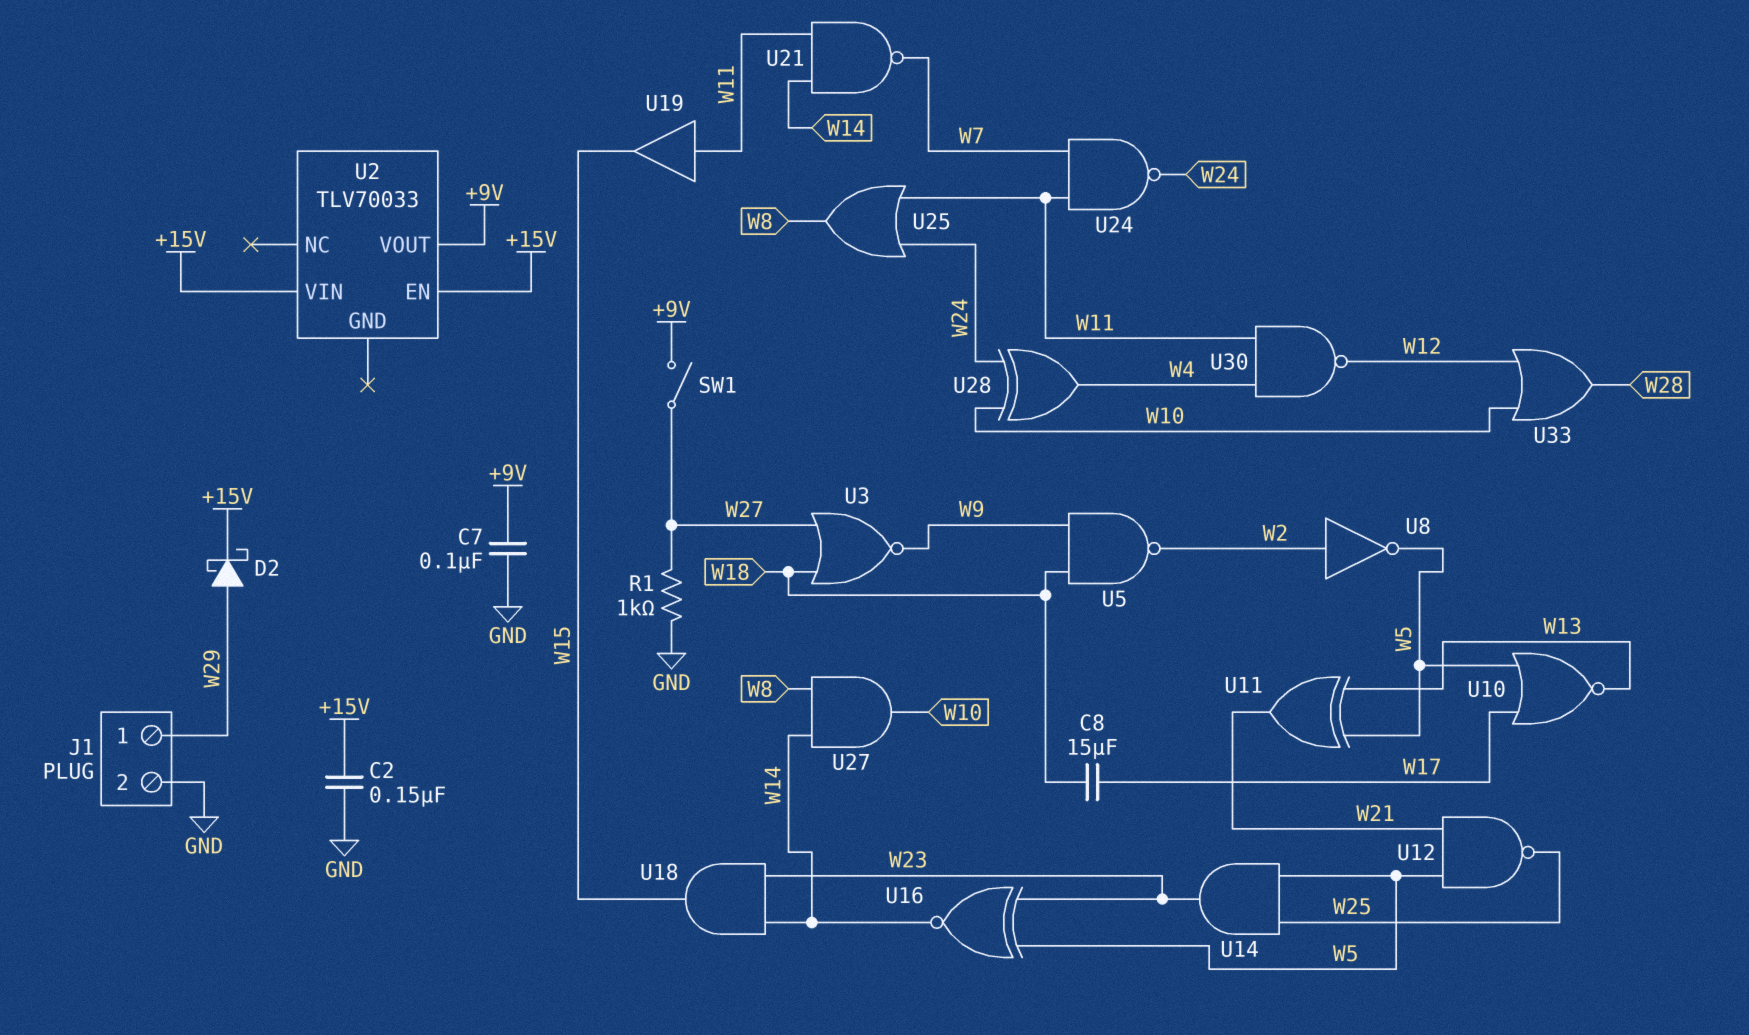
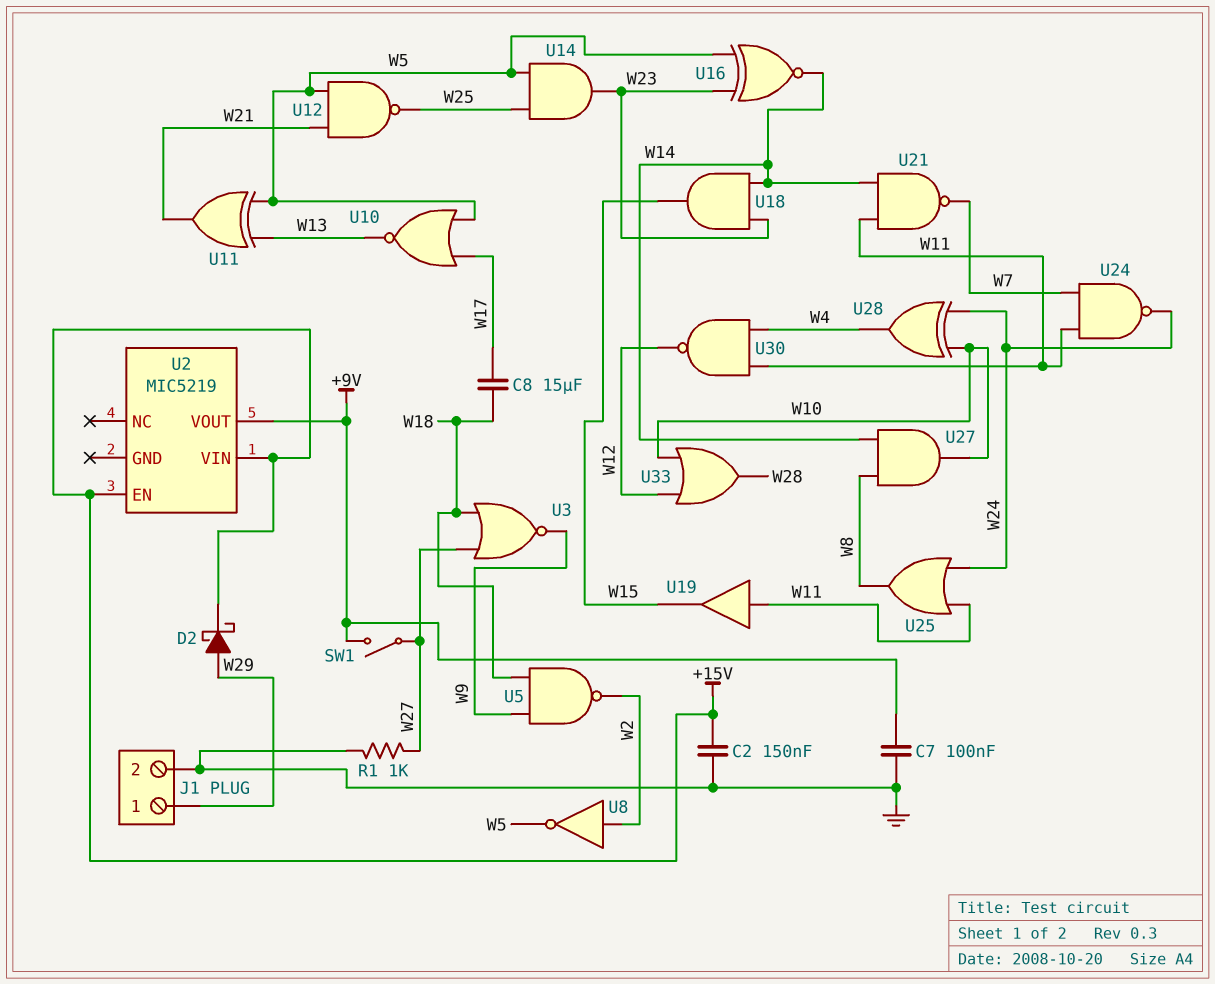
U2: TLV70033 -> MIC5219

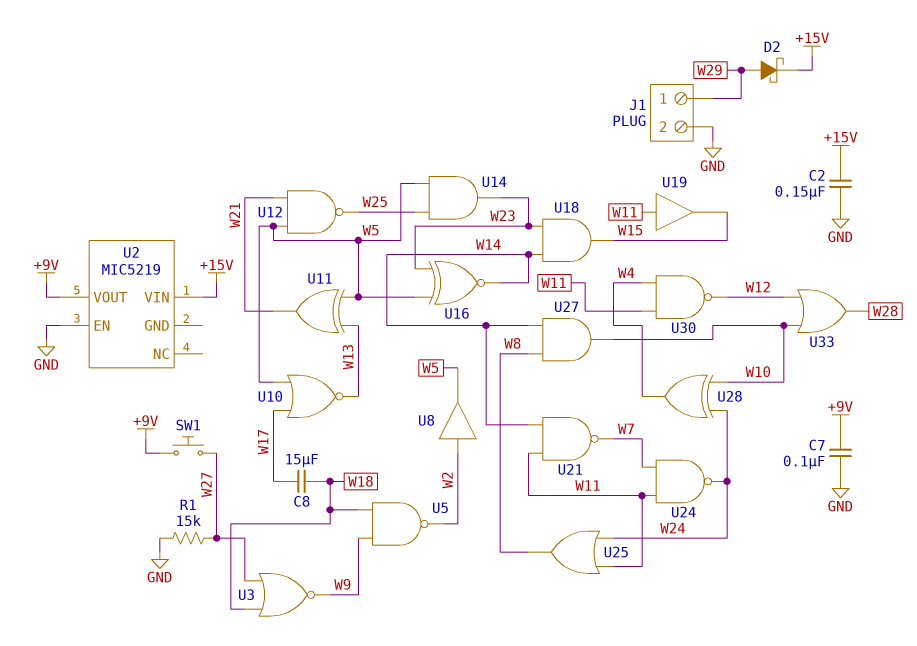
R1: 1k (GND, W27) -> 15k (GND, W27)
SW1: switch (+9V, W27) -> button (+9V, W27)
U2 pin EN: +15V -> GND
U8: NOT (in W2, out W5) -> buffer (in W2, out W5)

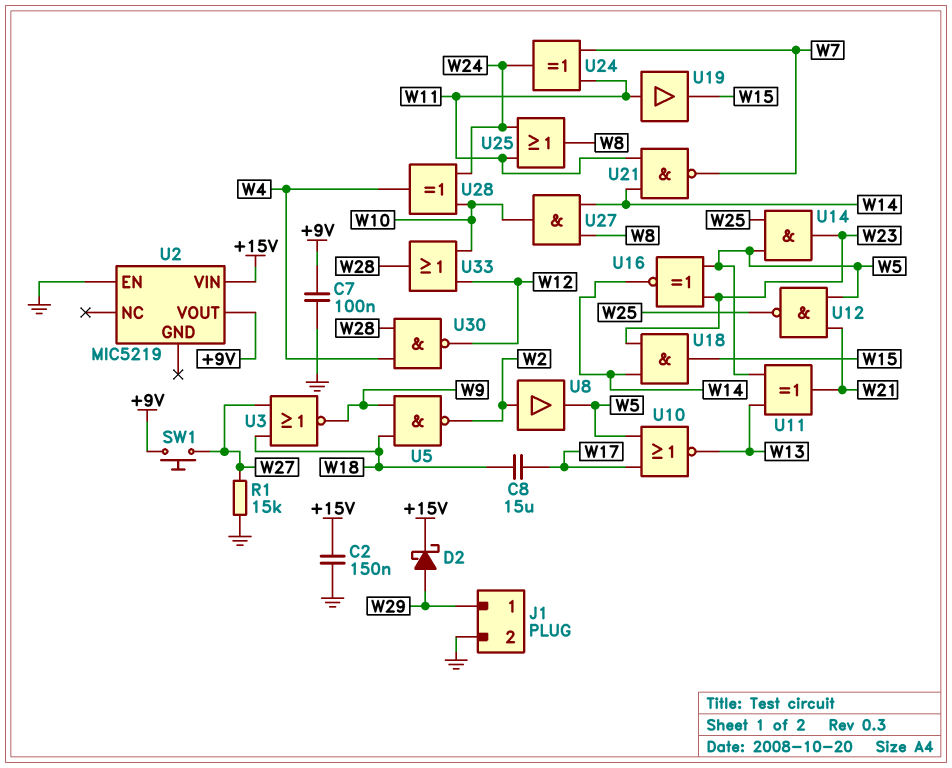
U24: NAND (in W7, in W11, out W24) -> XOR (in W7, in W11, out W24)
U30: NAND (in W4, in W11, out W12) -> NAND (in W4, in W28, out W12)

